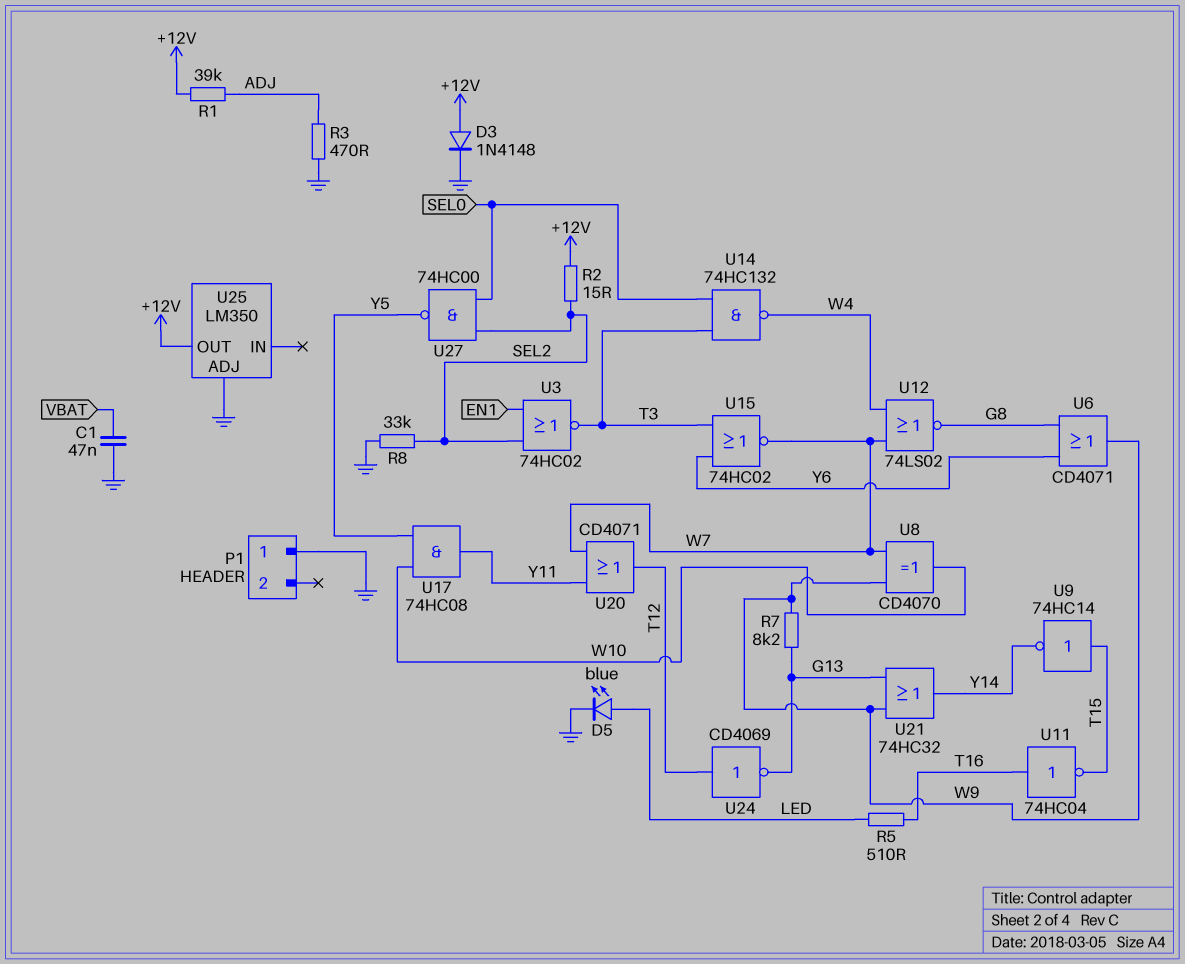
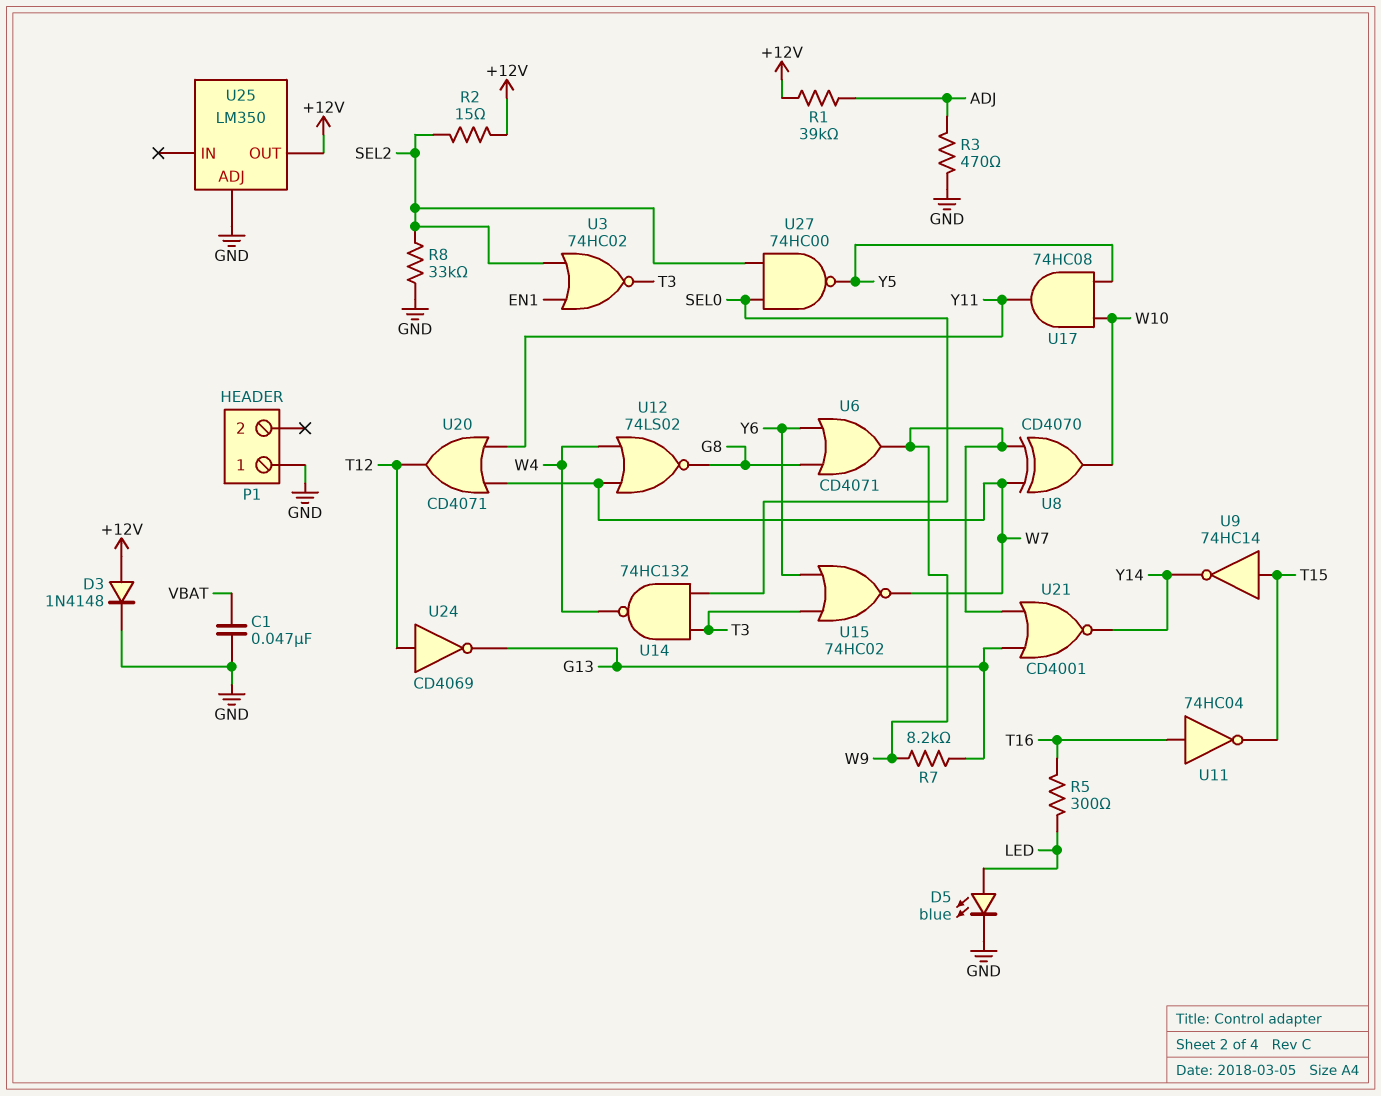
R5: 510 (LED, T16) -> 300 (LED, T16)
U21: OR 74HC32 (in G13, in W9, out Y14) -> NOR CD4001 (in G13, in W9, out Y14)

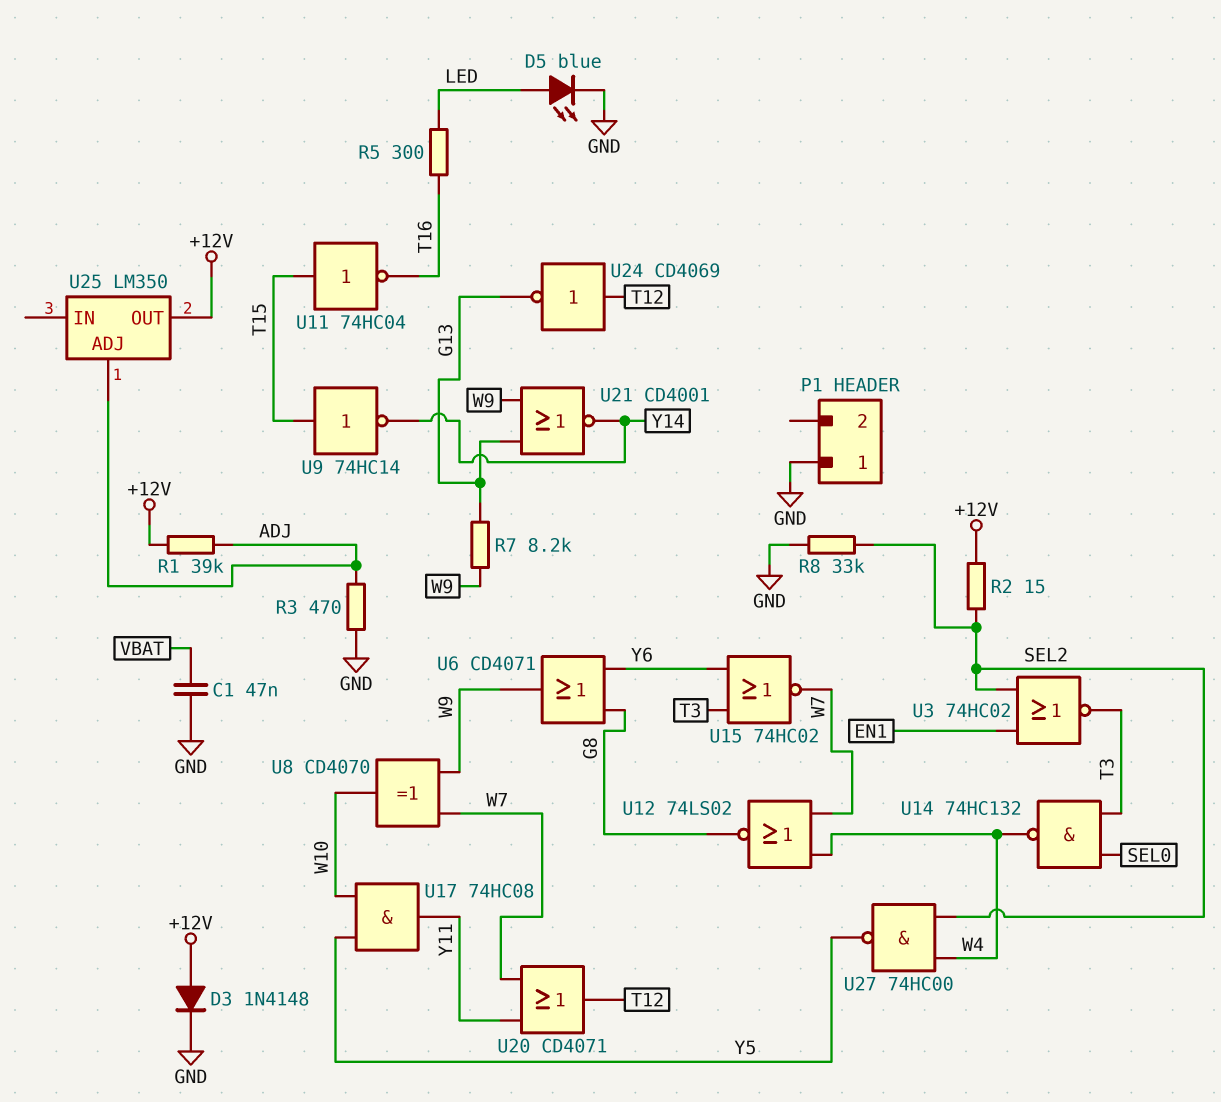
U11: NOT 74HC04 (in T16, out T15) -> NOT 74HC04 (in T15, out T16)
U25 pin ADJ: GND -> ADJ
U27: NAND 74HC00 (in SEL0, in SEL2, out Y5) -> NAND 74HC00 (in SEL2, in W4, out Y5)

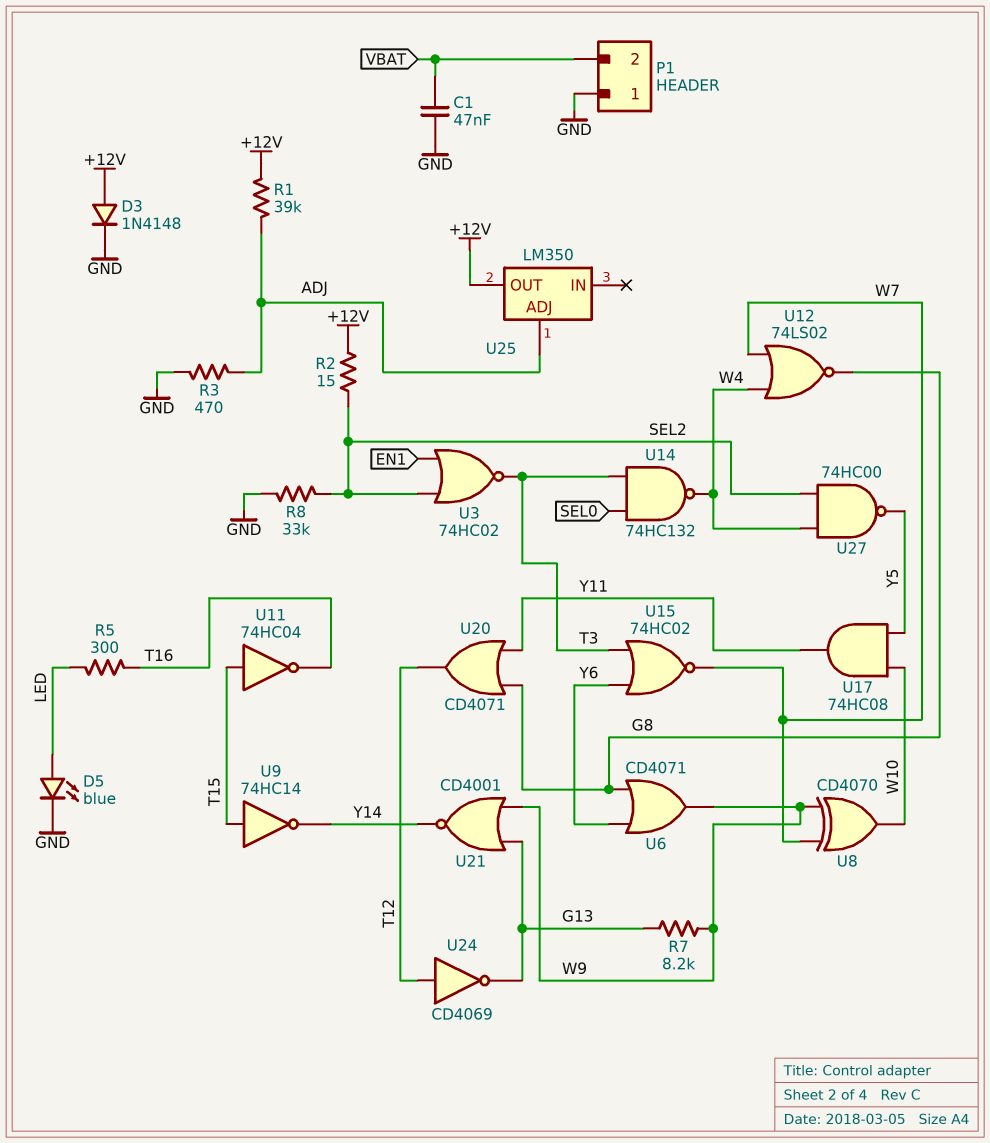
P1 pin 2: none -> VBAT
U20: OR CD4071 (in W7, in Y11, out T12) -> OR CD4071 (in G8, in Y11, out T12)

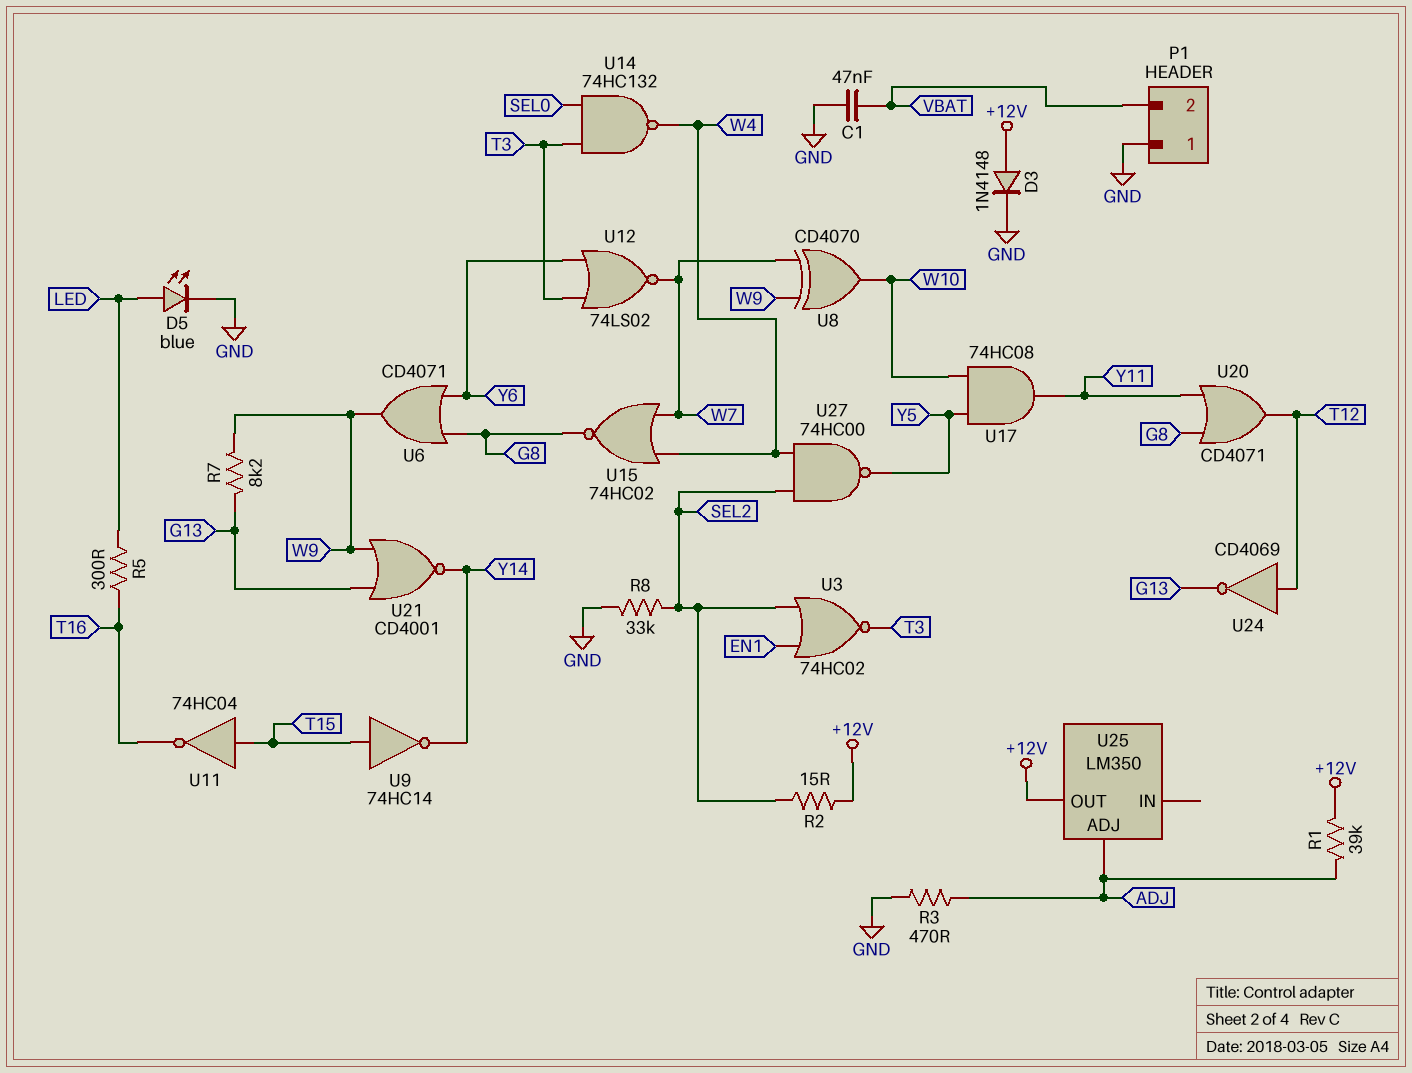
U12: NOR 74LS02 (in W4, in W7, out G8) -> NOR 74LS02 (in T3, in Y6, out W7)
U15: NOR 74HC02 (in T3, in Y6, out W7) -> NOR 74HC02 (in W4, in W7, out G8)

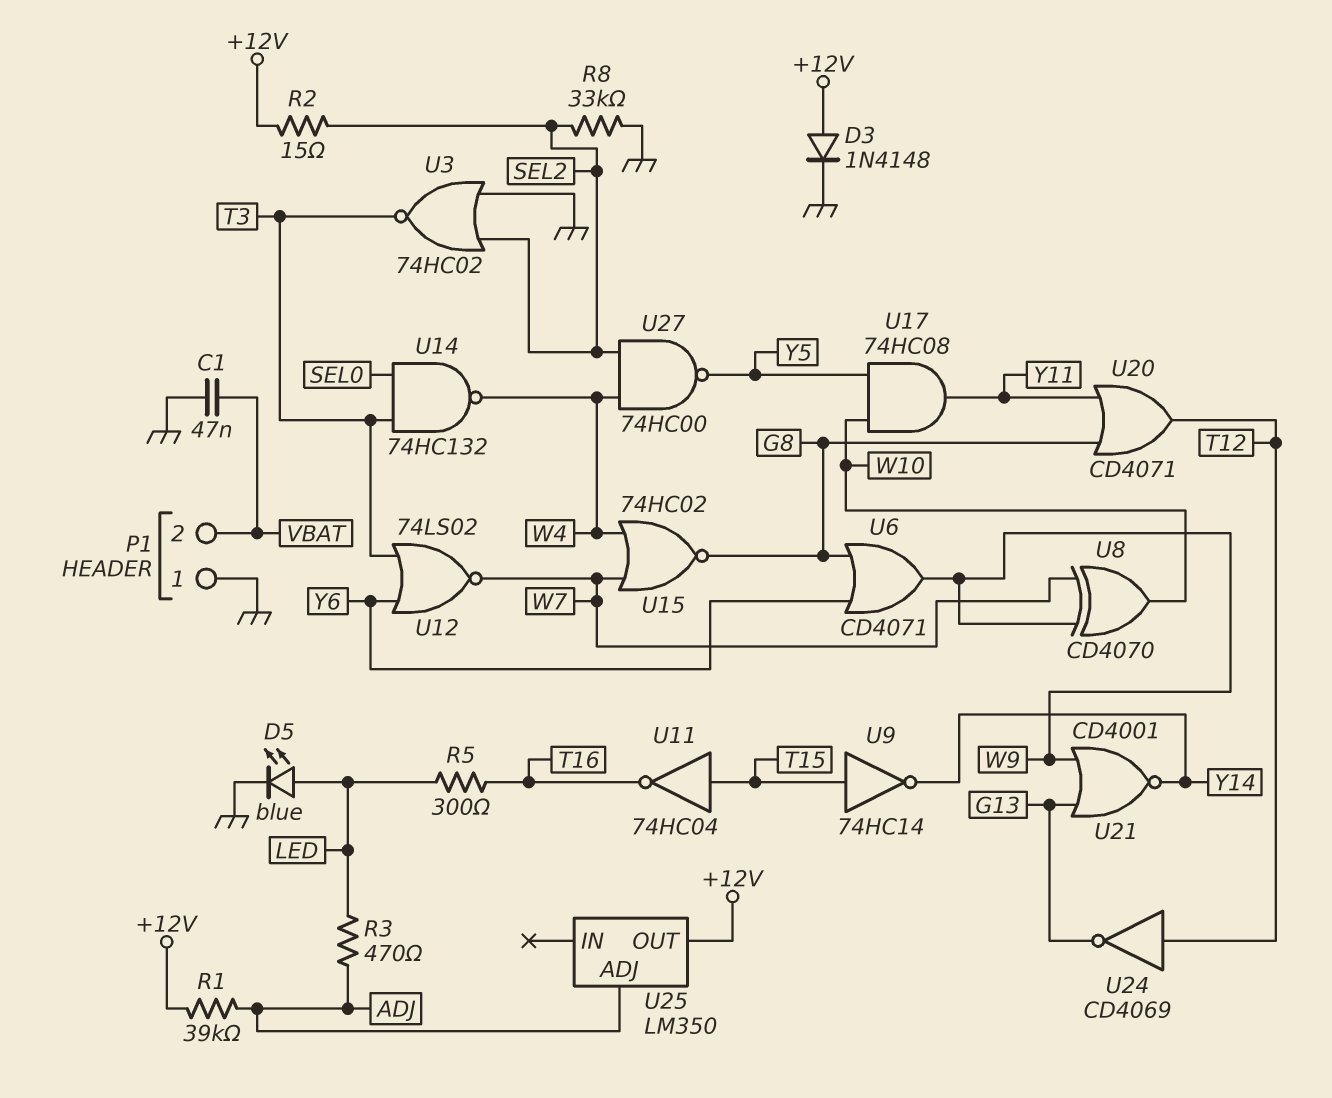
R3: 470 (ADJ, GND) -> 470 (ADJ, LED)
R7: 8.2k (G13, W9) -> none
U3: NOR 74HC02 (in EN1, in SEL2, out T3) -> NOR 74HC02 (in GND, in SEL2, out T3)

